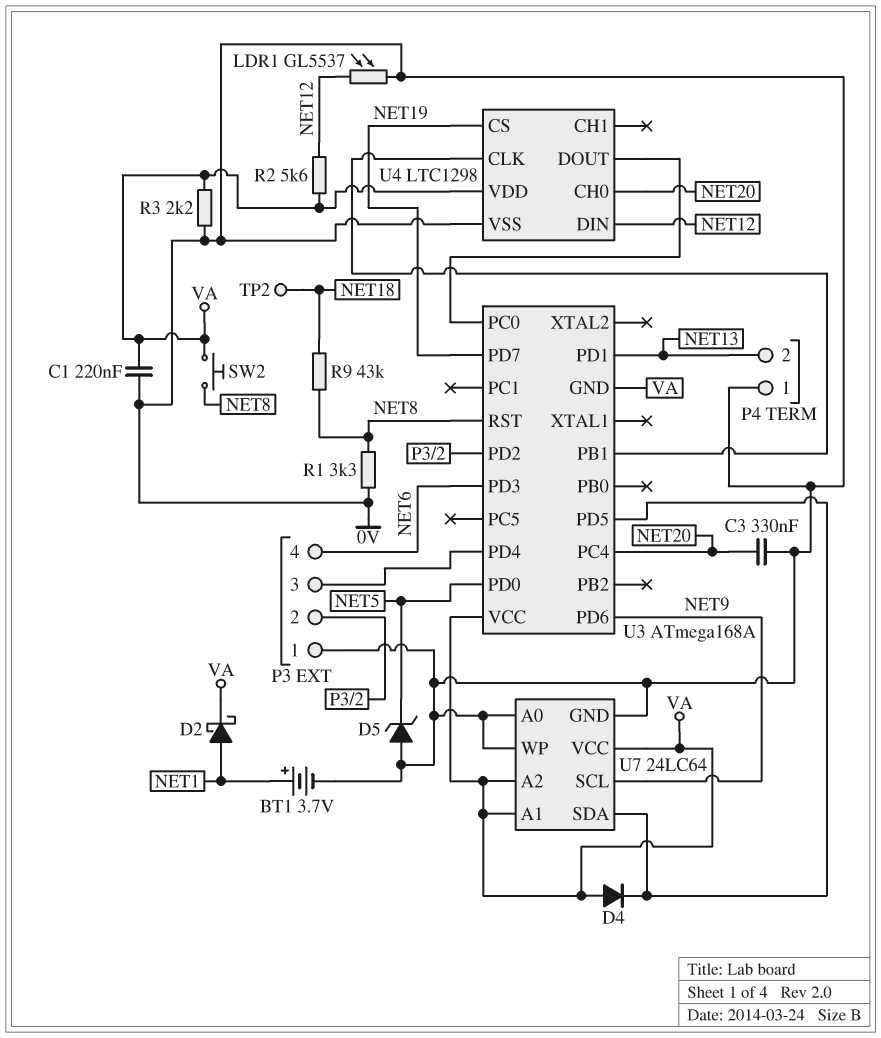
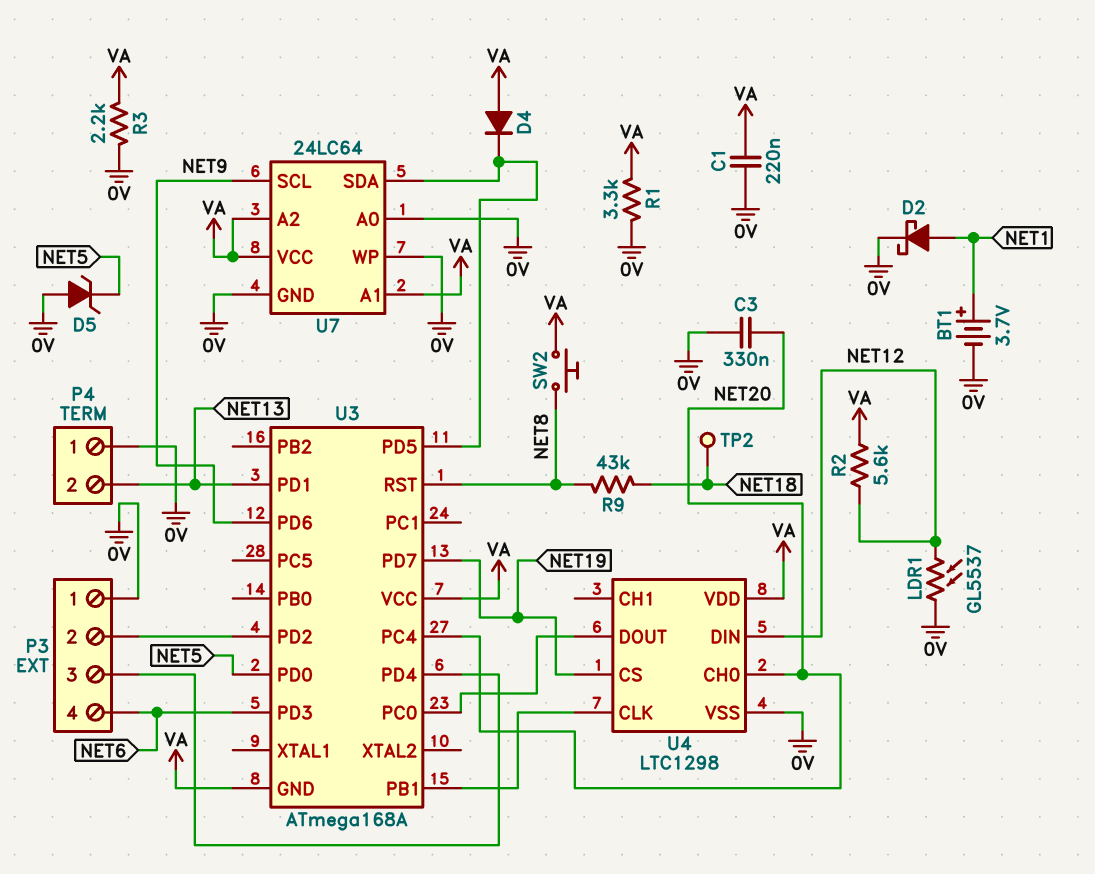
D2: schottky (A NET1, K VA) -> schottky (A NET1, K 0V)
R1: 3.3k (0V, NET8) -> 3.3k (0V, VA)

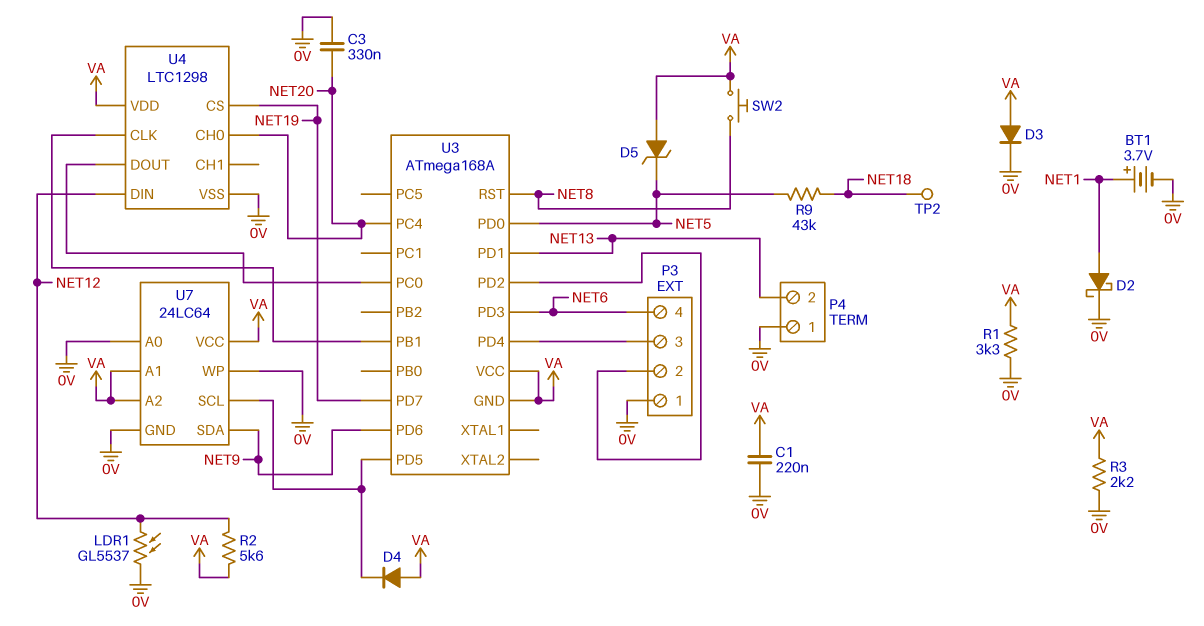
D3: none -> diode (A VA, K 0V)
D5: zener (A 0V, K NET5) -> zener (A VA, K NET5)
R9: 43k (NET8, NET18) -> 43k (NET5, NET18)
U7 pin SCL: NET9 -> U3/PD5
U7 pin SDA: U3/PD5 -> NET9

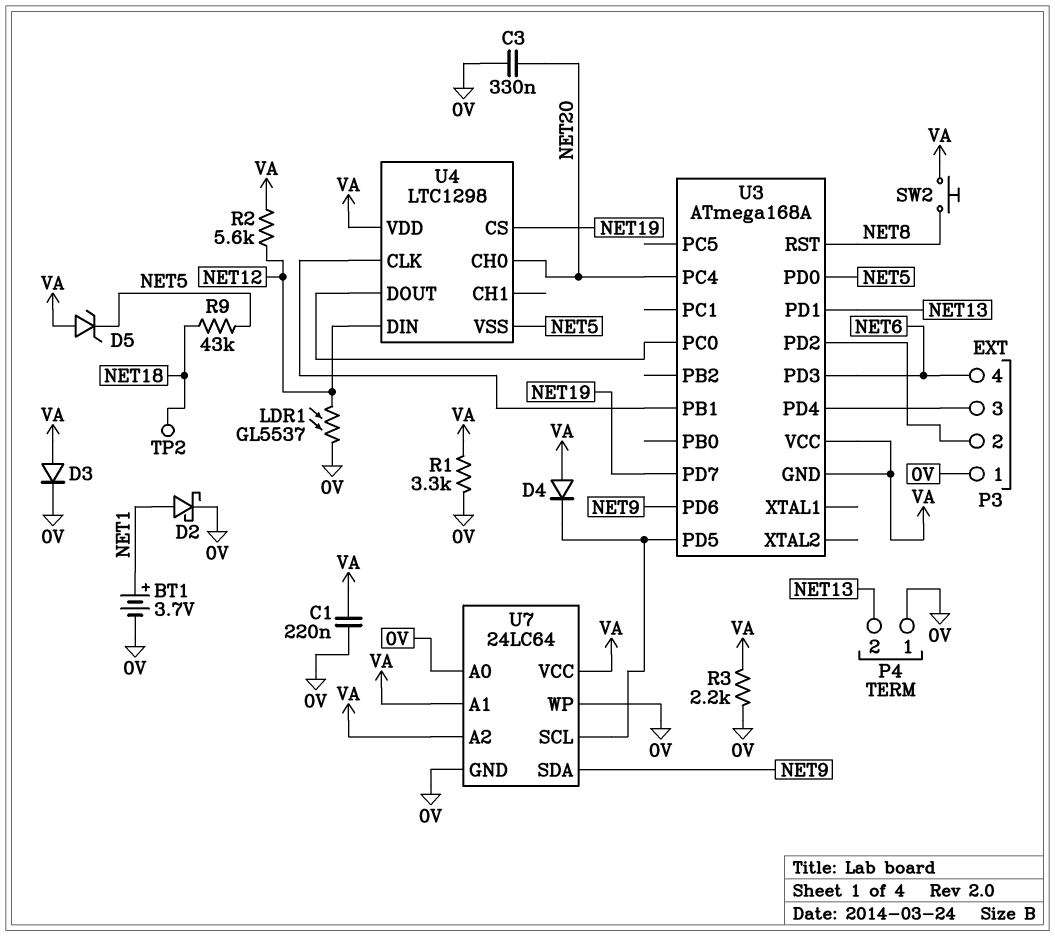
U4 pin VSS: 0V -> NET5

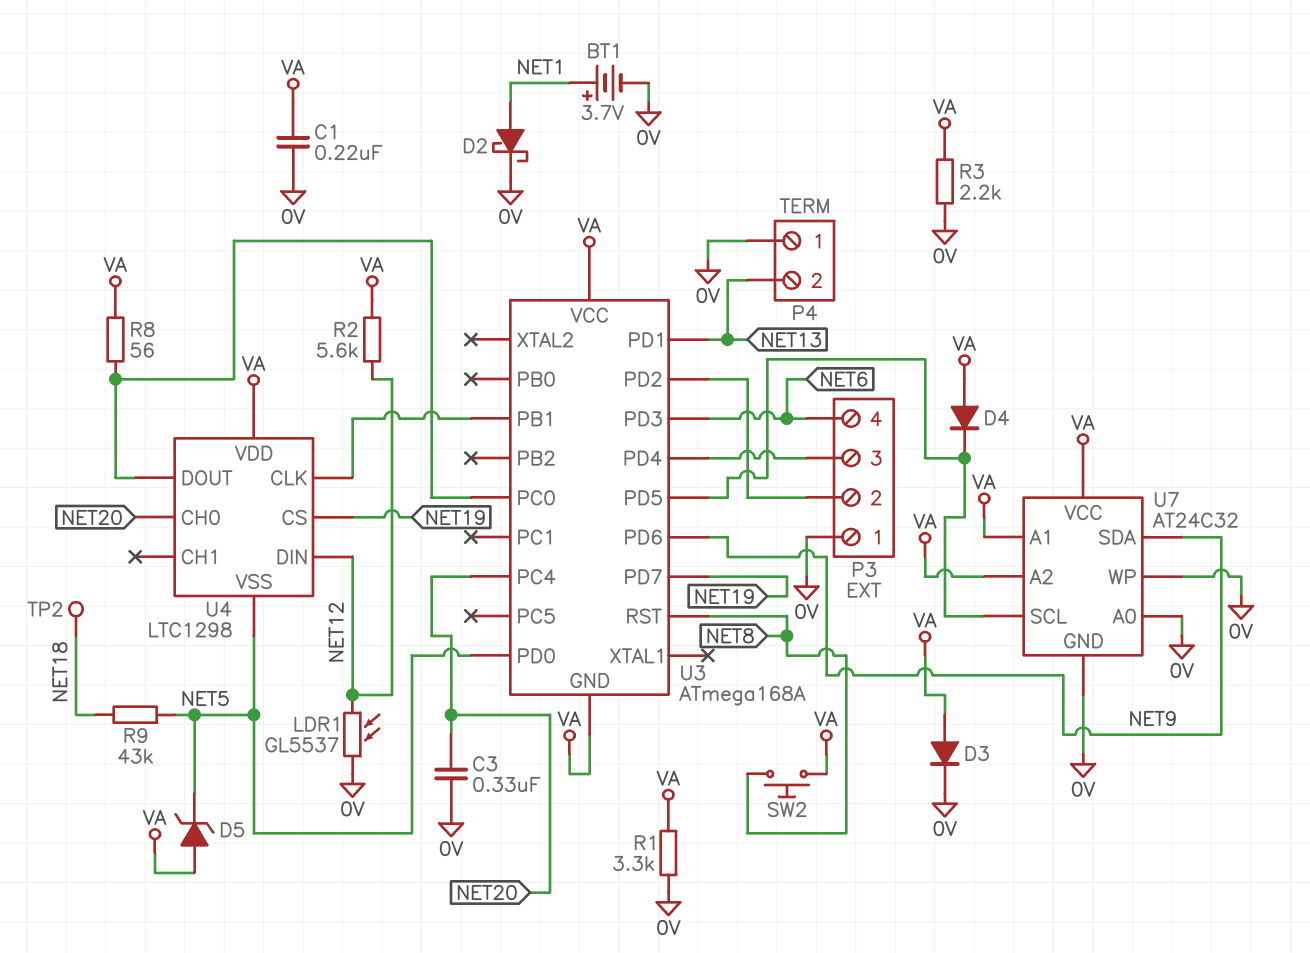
R8: none -> 56 (U3/PC0, VA)
U7: 24LC64 -> AT24C32

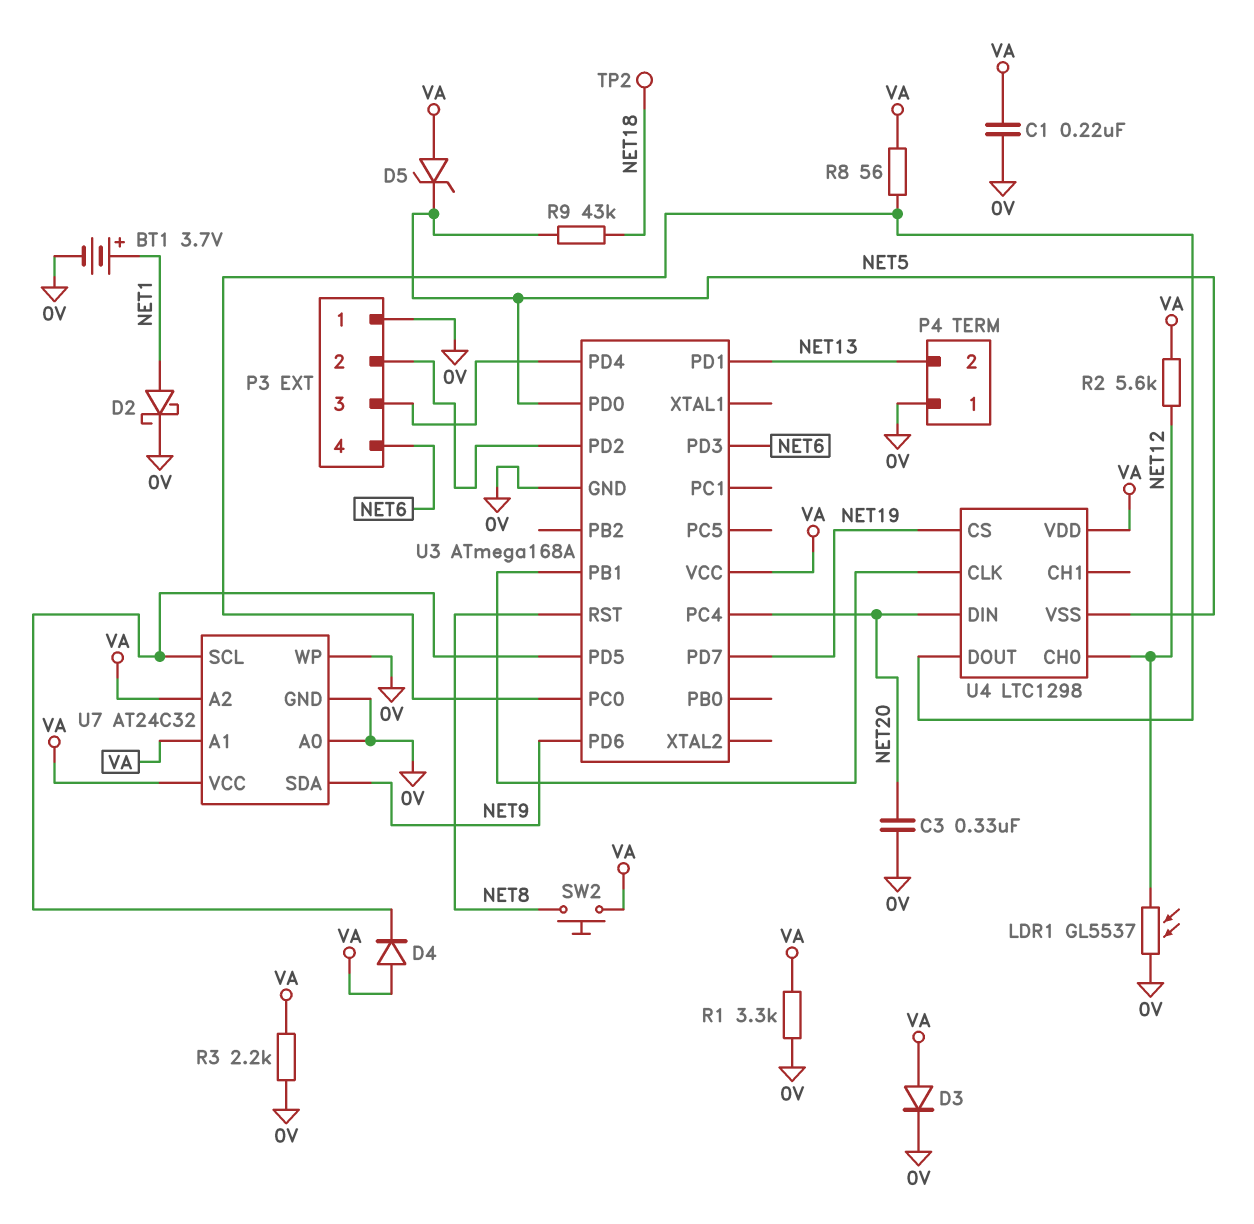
U3 pin GND: VA -> 0V
U4 pin CH0: NET20 -> NET12
U4 pin DIN: NET12 -> NET20

